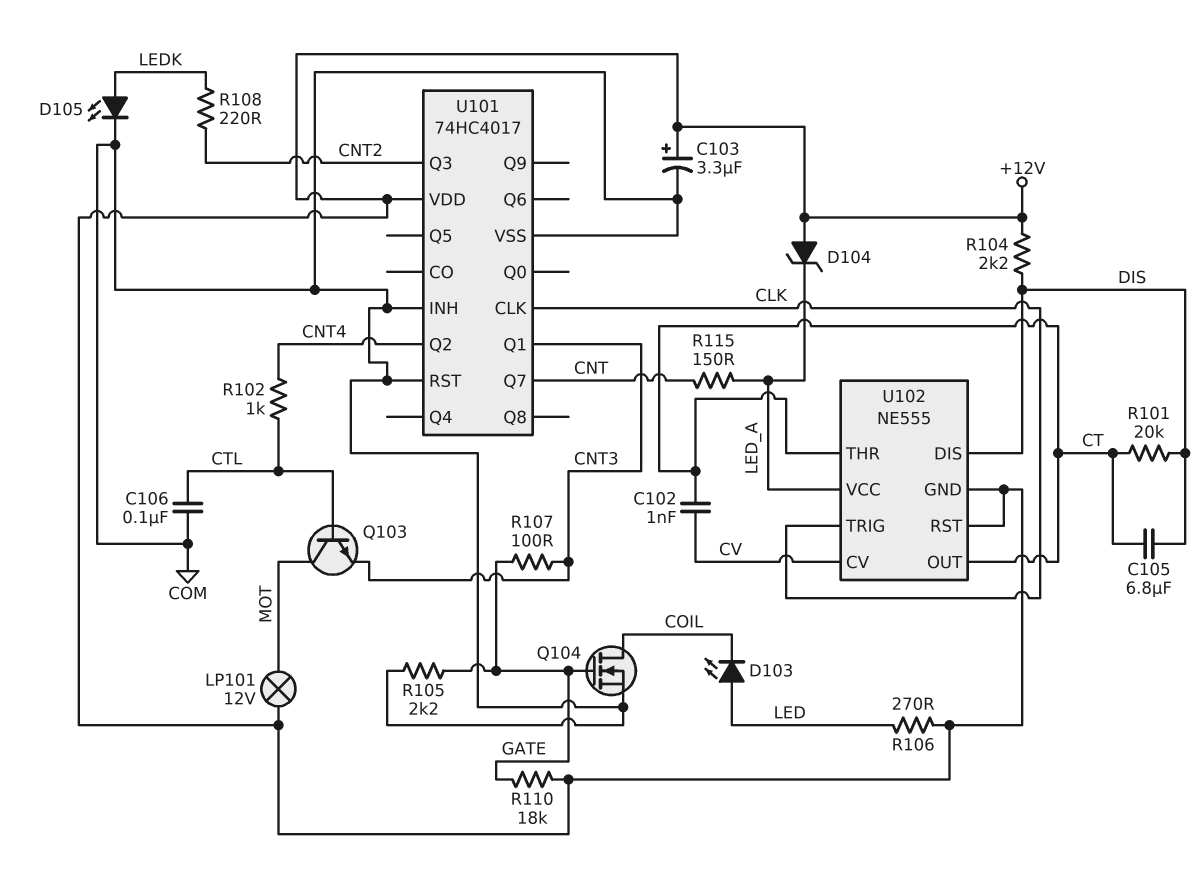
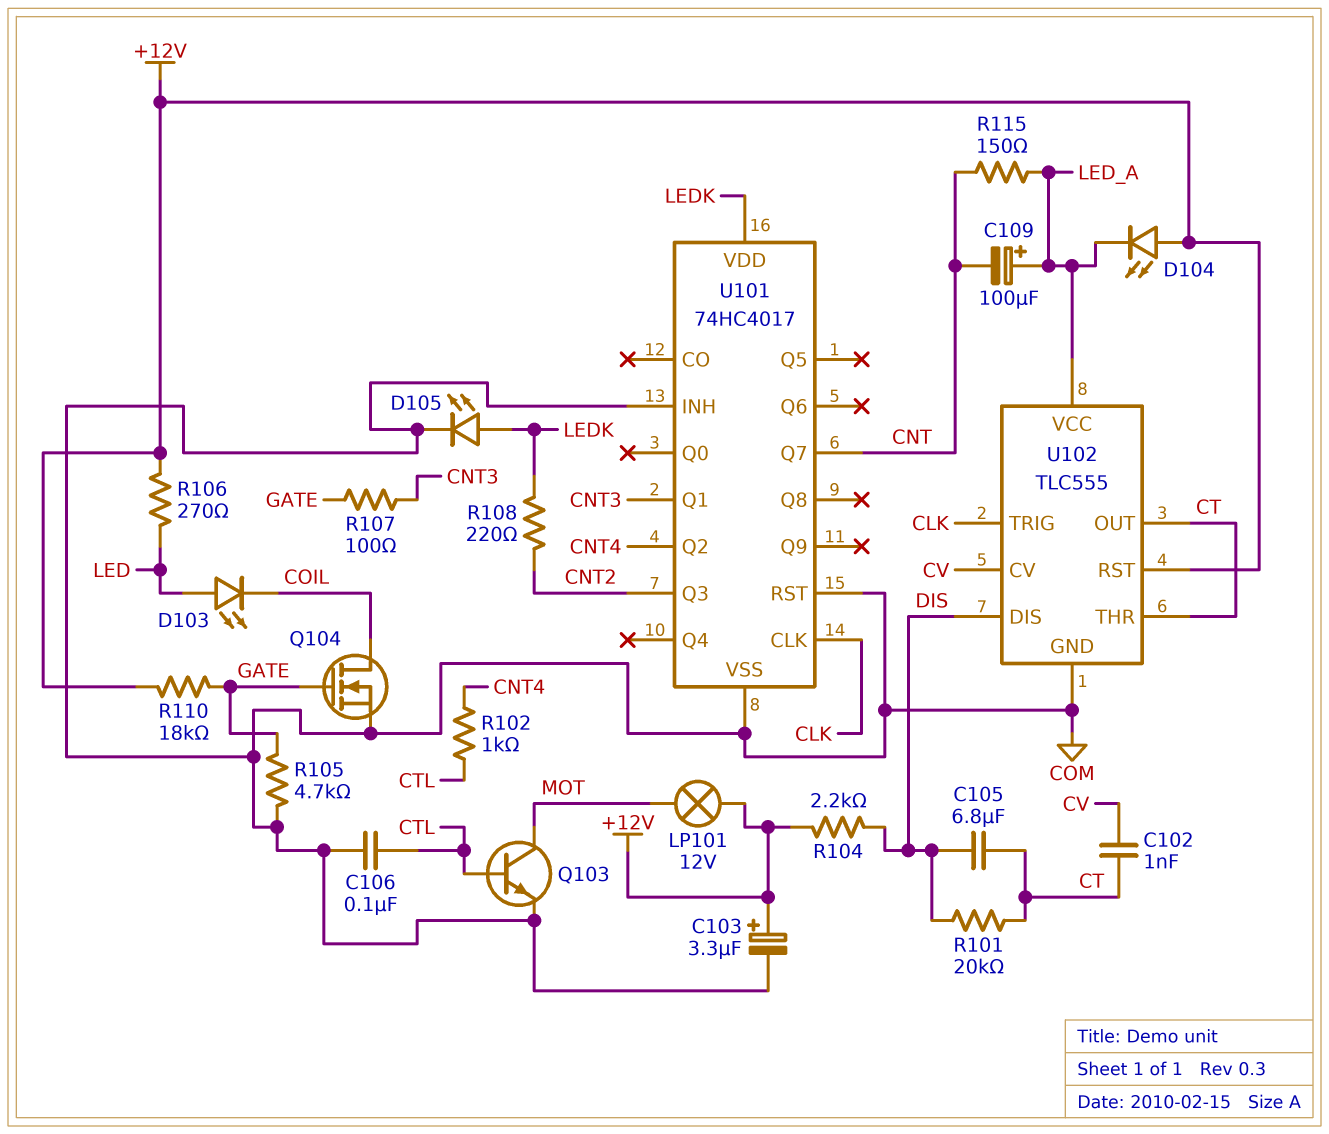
C109: none -> 100uF (plus LED_A, minus CNT)
D104: zener (A +12V, K LED_A) -> LED (A +12V, K LED_A)
Q103: NPN (B CTL, C MOT, E CNT3) -> NPN (B CTL, C MOT, E COM)
R105: 2.2k (COM, GATE) -> 4.7k (COM, GATE)
U101 pin VDD: +12V -> LEDK
U102: NE555 -> TLC555
U102 pin GND: +12V -> COM

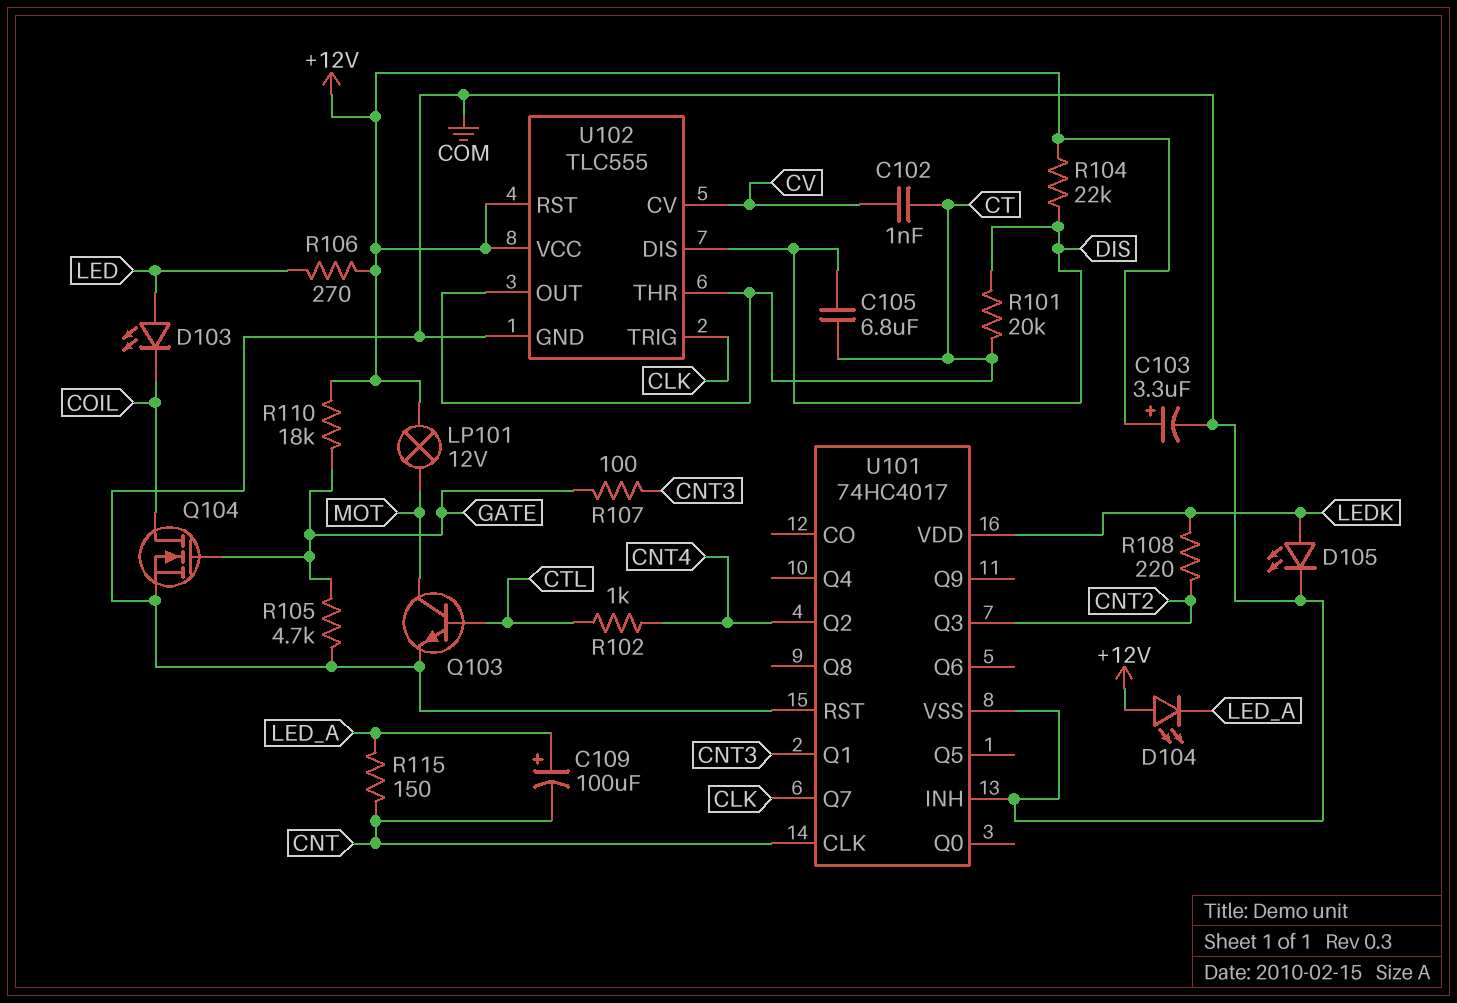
C106: 100nF (COM, CTL) -> none
R104: 2.2k (+12V, DIS) -> 22k (+12V, DIS)
U101 pin CLK: CLK -> CNT
U101 pin Q7: CNT -> CLK
U102 pin VCC: LED_A -> +12V

